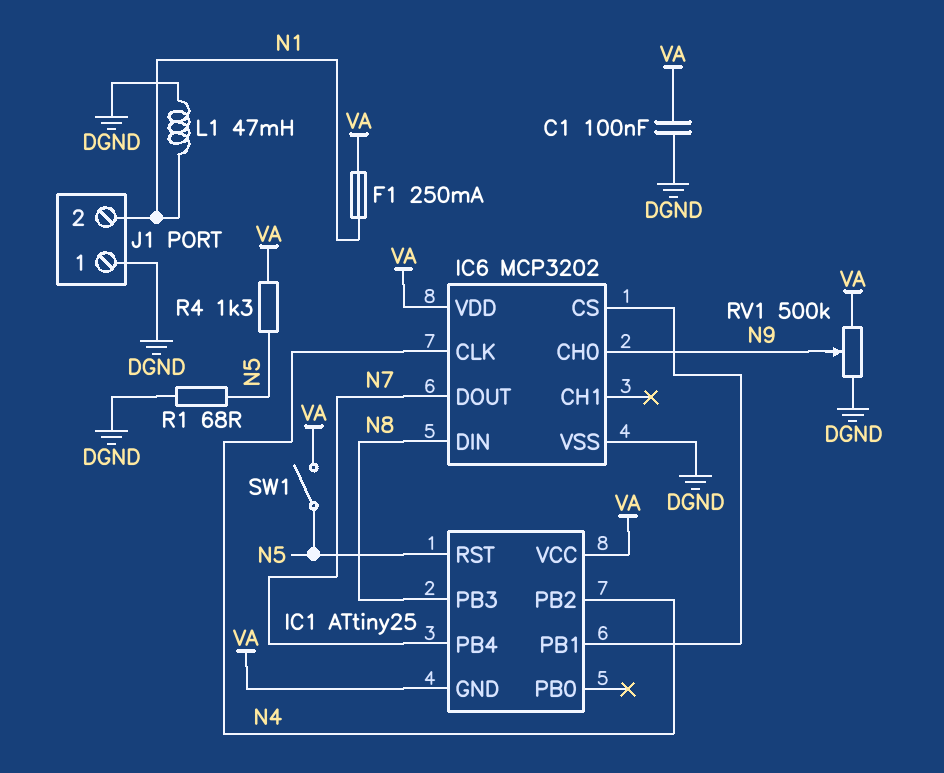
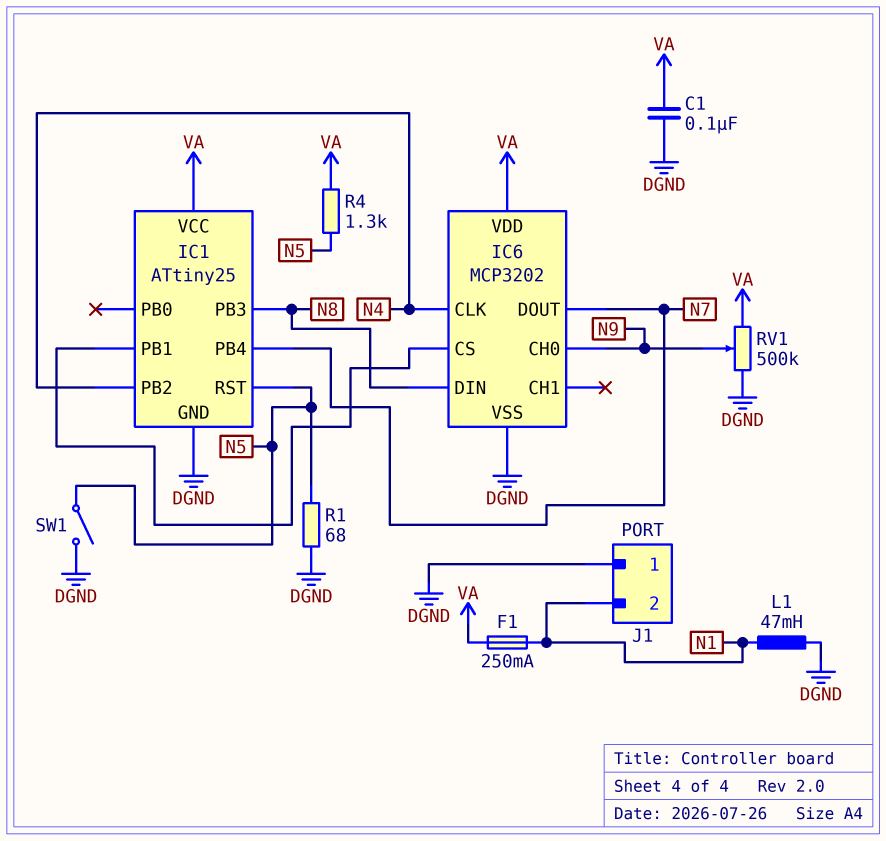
IC1 pin GND: VA -> DGND
SW1: switch (N5, VA) -> switch (DGND, N5)

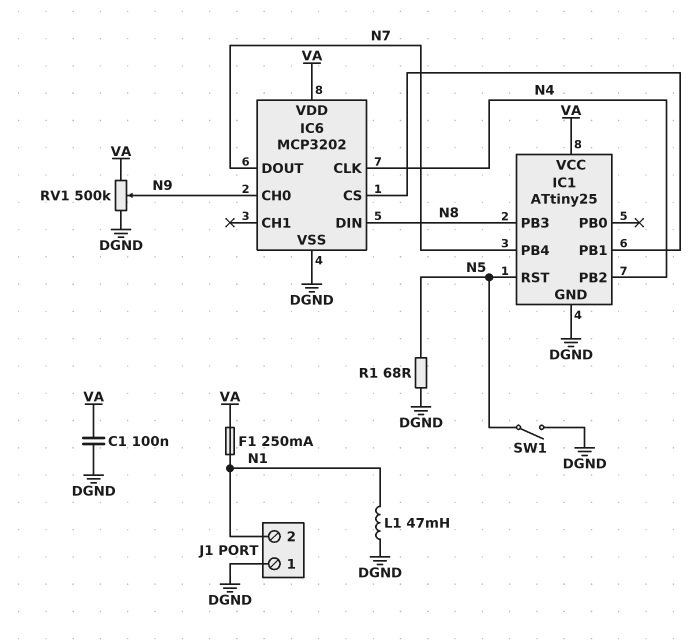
R4: 1.3k (N5, VA) -> none

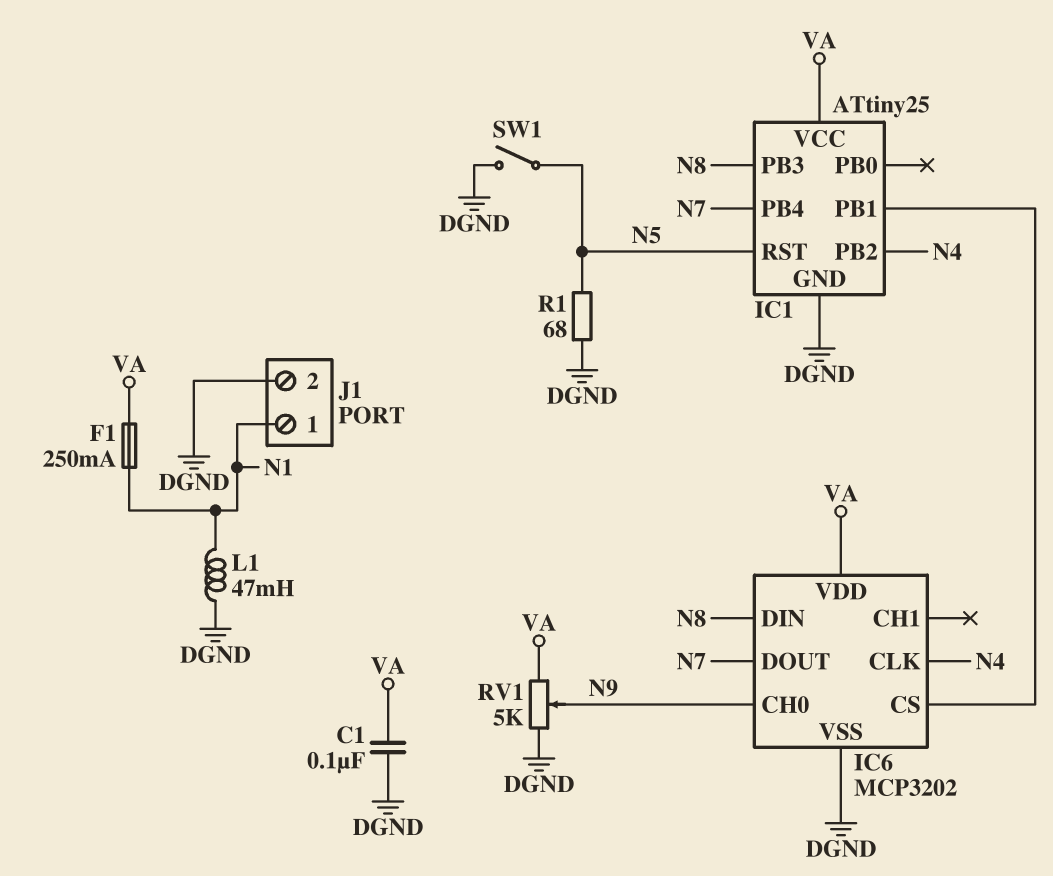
J1 pin 1: DGND -> N1
J1 pin 2: N1 -> DGND
RV1: 500k (DGND, VA, wiper N9) -> 5k (DGND, VA, wiper N9)

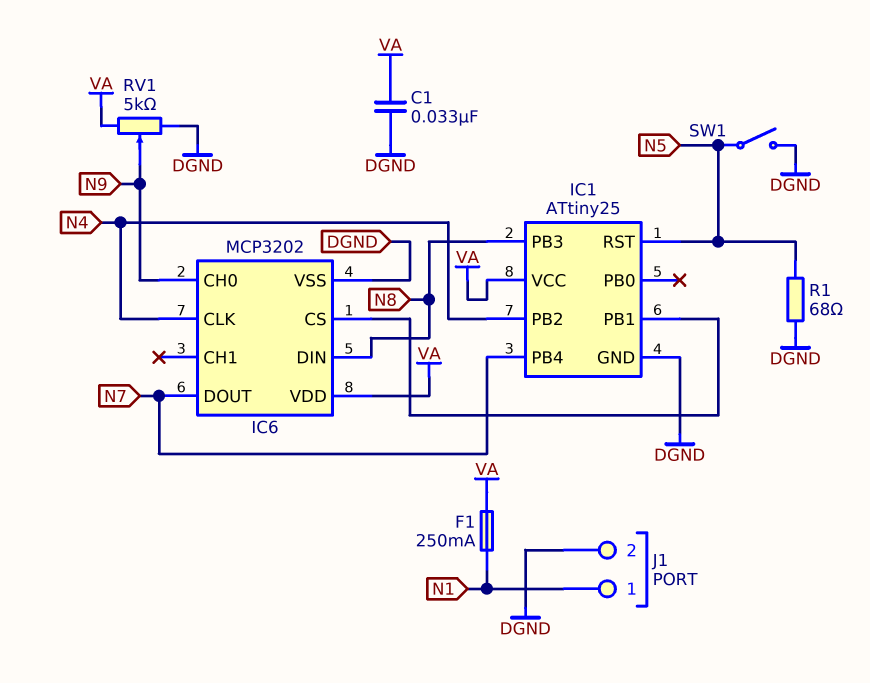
C1: 100nF (DGND, VA) -> 33nF (DGND, VA)
L1: 47mH (DGND, N1) -> none

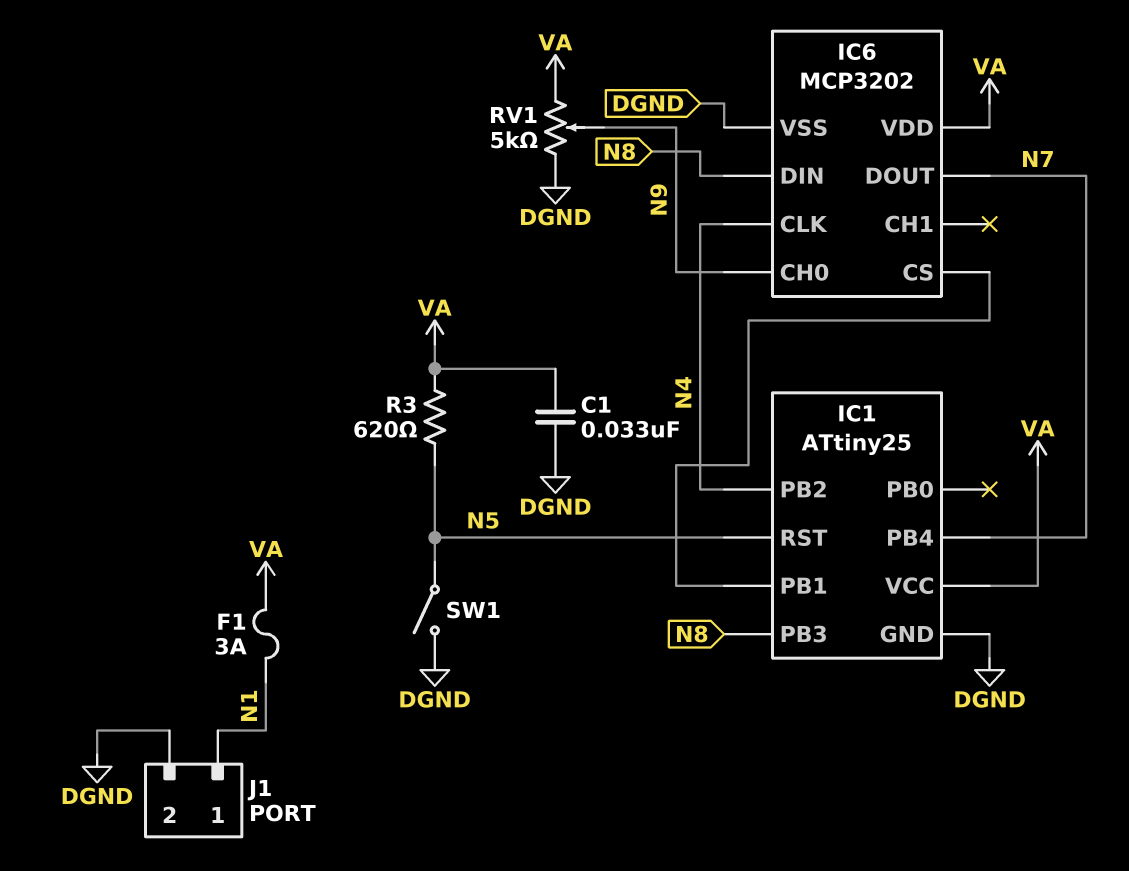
F1: 250mA (N1, VA) -> 3A (N1, VA)
R1: 68 (DGND, N5) -> none
R3: none -> 620 (N5, VA)

